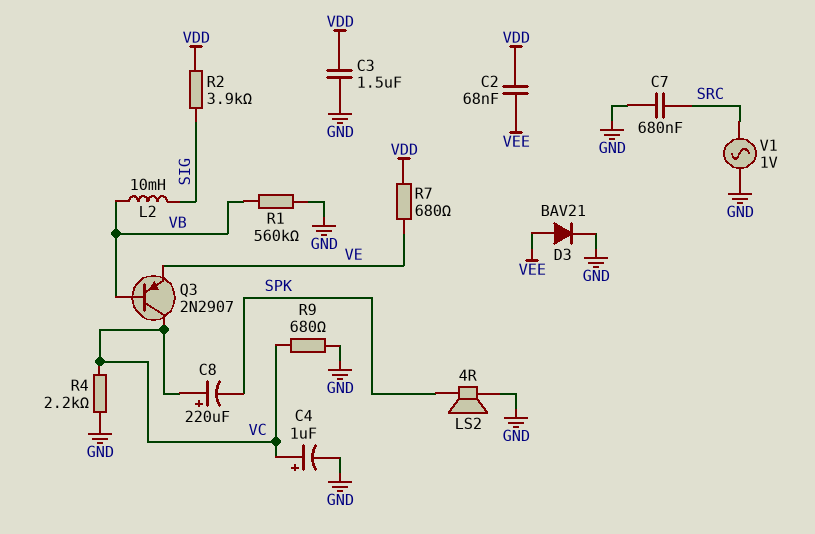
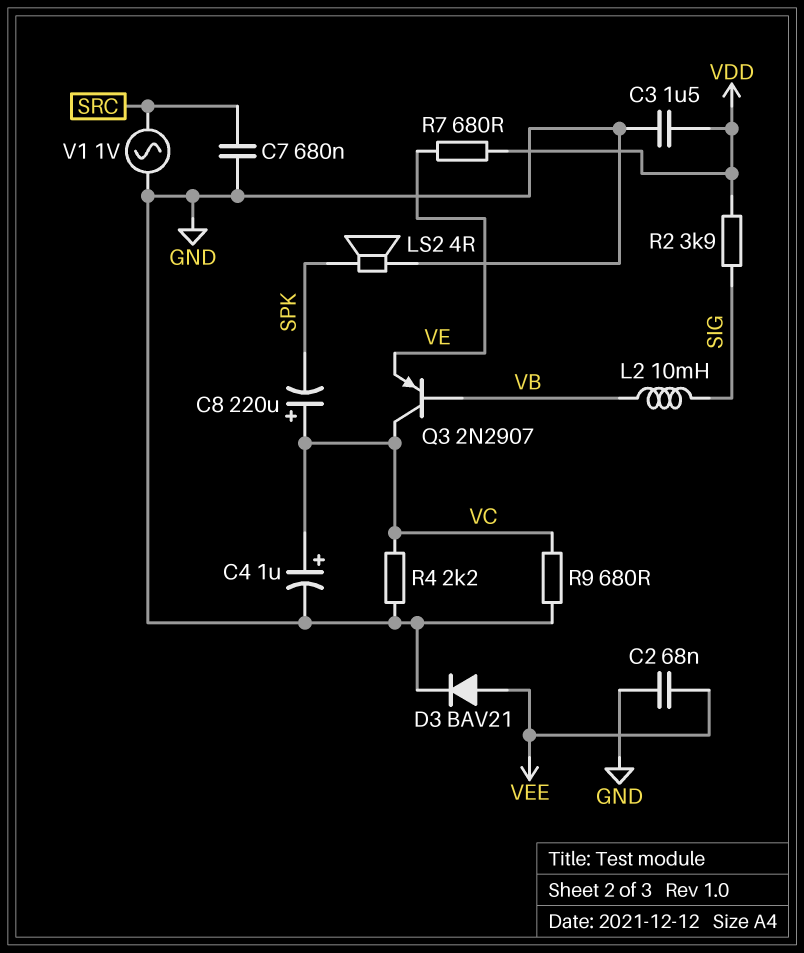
C2: 68nF (VDD, VEE) -> 68nF (GND, VEE)
R1: 560k (GND, VB) -> none

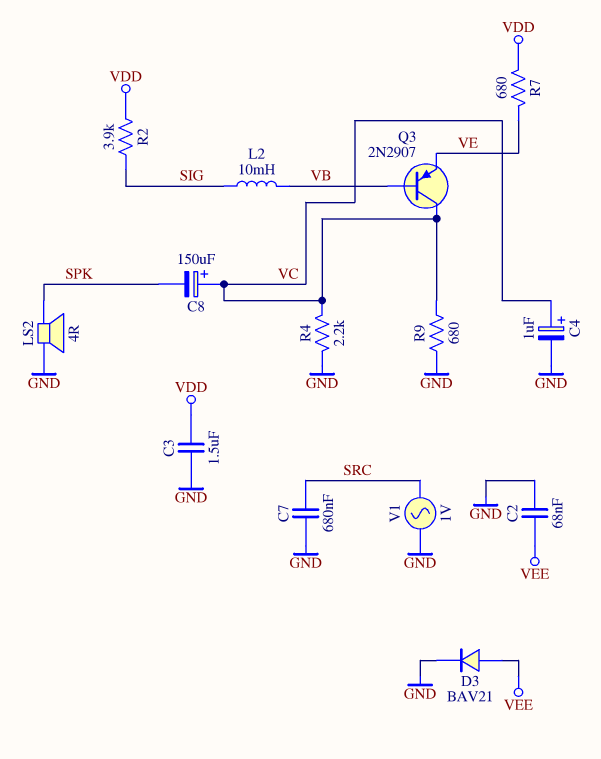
C8: 220uF (plus VC, minus SPK) -> 150uF (plus VC, minus SPK)

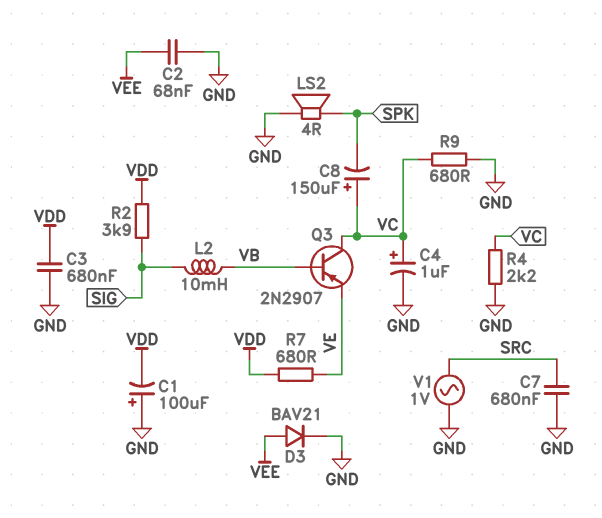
C1: none -> 100uF (plus GND, minus VDD)
C3: 1.5uF (GND, VDD) -> 680nF (GND, VDD)

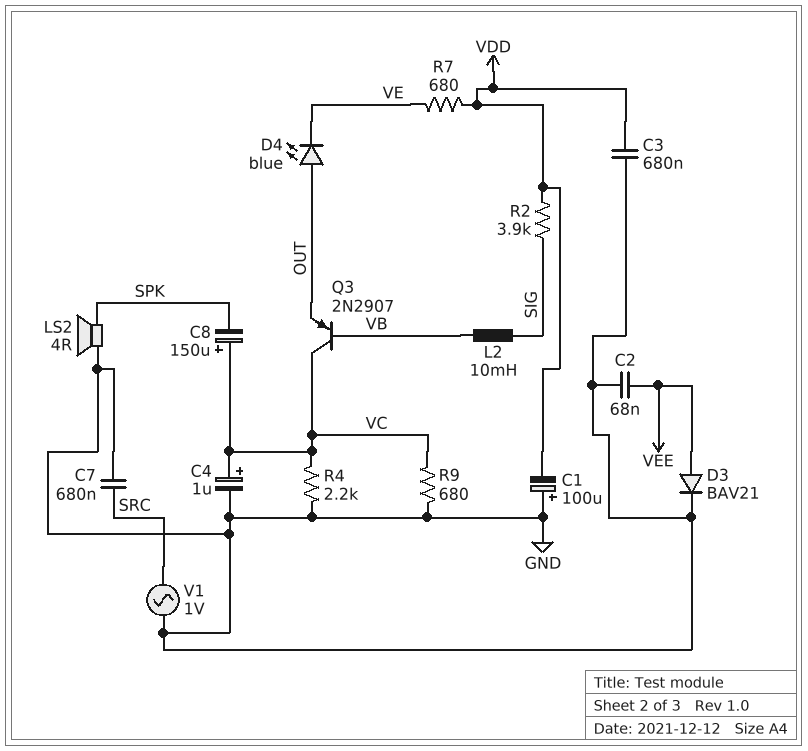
D4: none -> LED blue (A OUT, K VE)
Q3: PNP 2N2907 (B VB, C VC, E VE) -> PNP 2N2907 (B VB, C VC, E OUT)

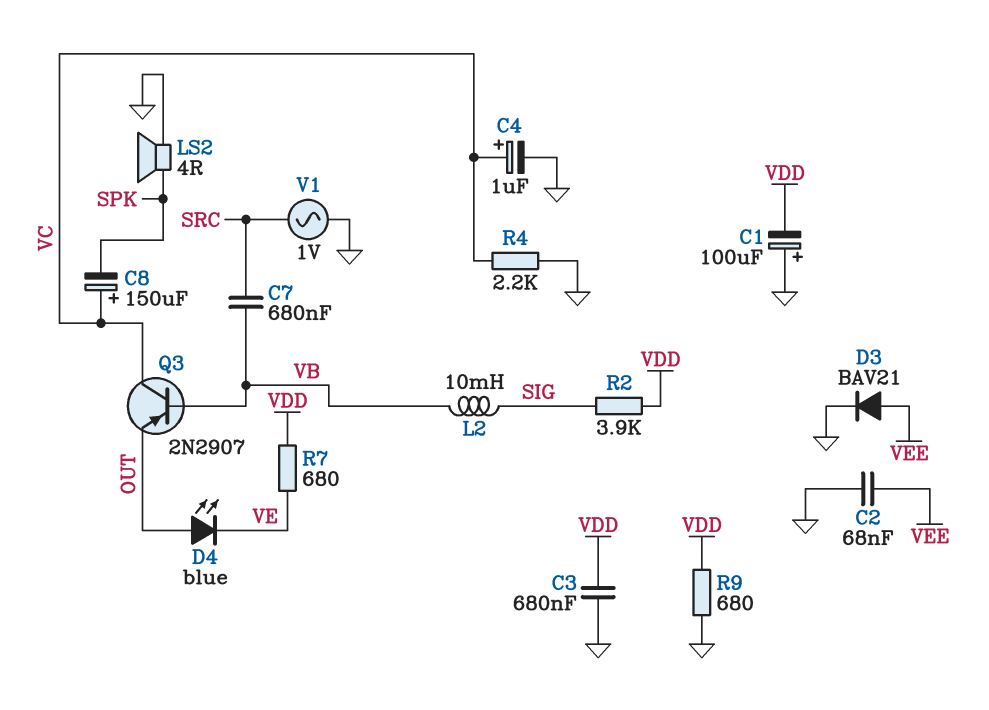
C7: 680nF (GND, SRC) -> 680nF (SRC, VB)
R9: 680 (GND, VC) -> 680 (GND, VDD)

